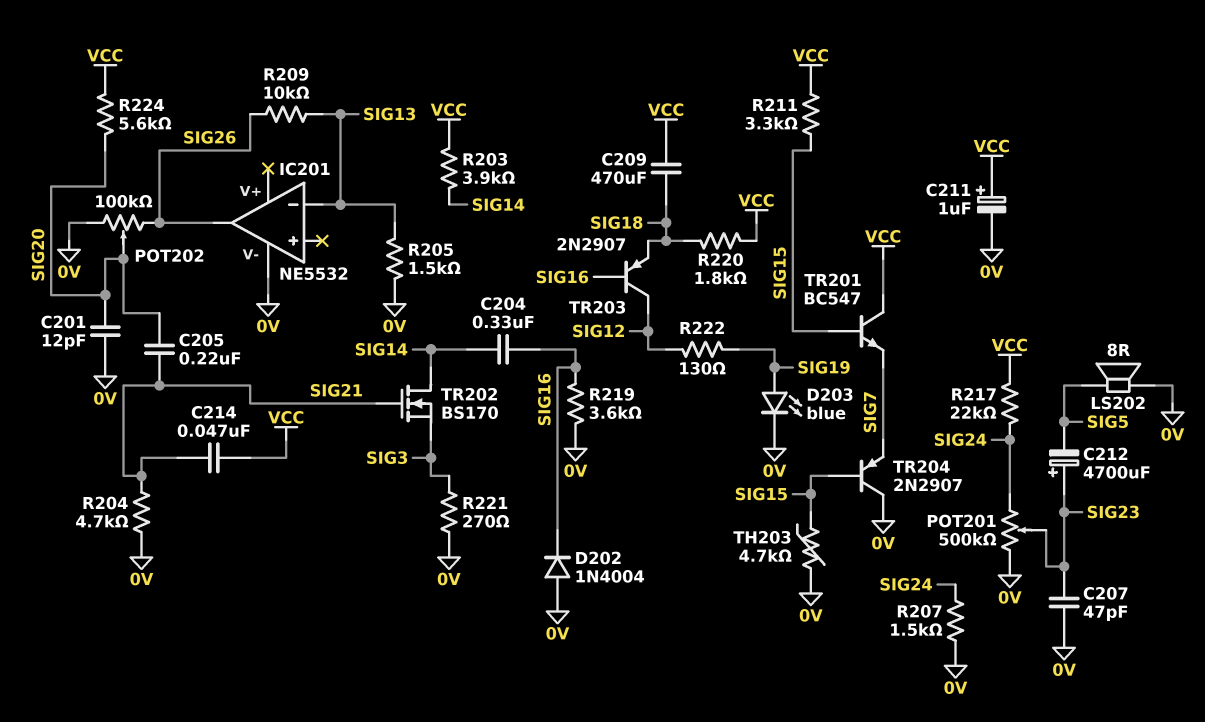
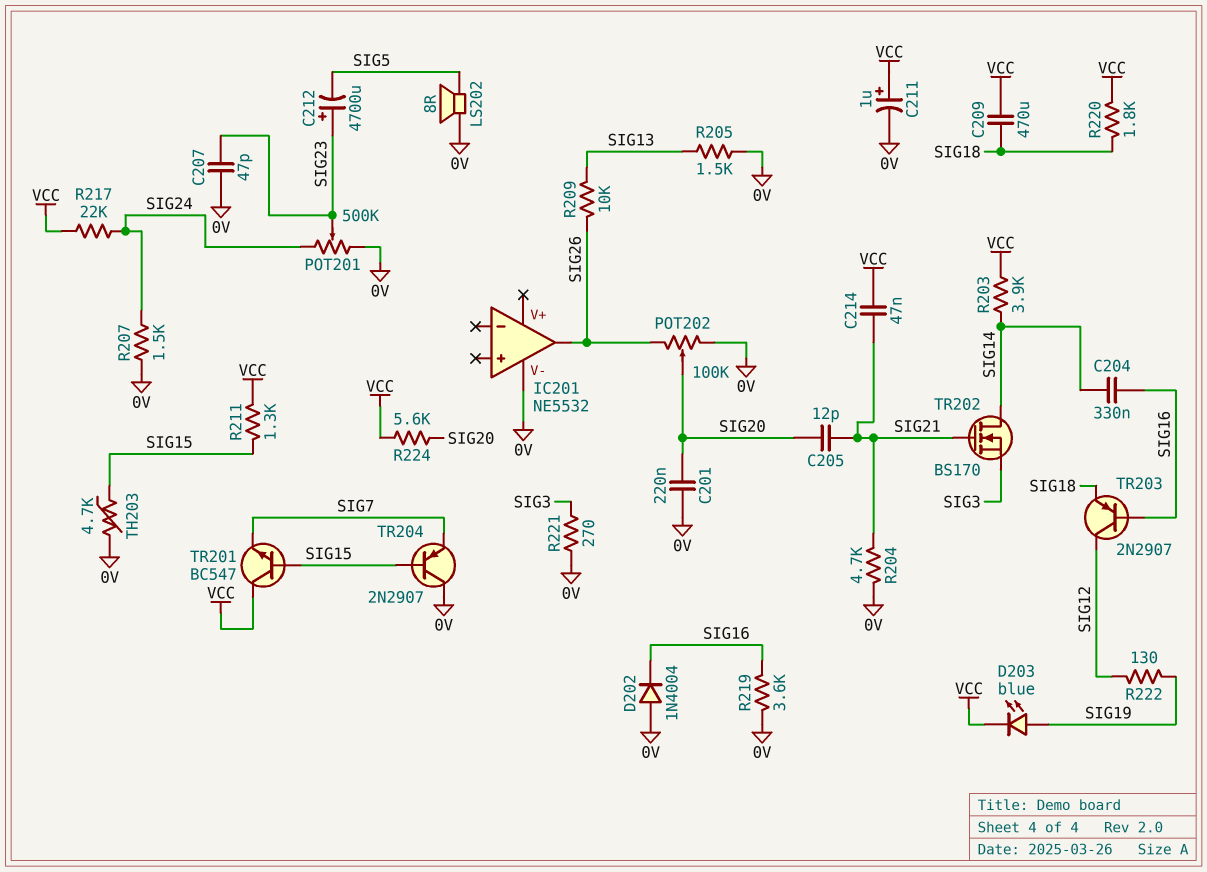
C201: 12pF (0V, SIG20) -> 220nF (0V, SIG20)
C205: 220nF (SIG20, SIG21) -> 12pF (SIG20, SIG21)
D203: LED blue (A SIG19, K 0V) -> LED blue (A SIG19, K VCC)
IC201 pin in-: SIG13 -> none
R211: 3.3k (SIG15, VCC) -> 1.3k (SIG15, VCC)

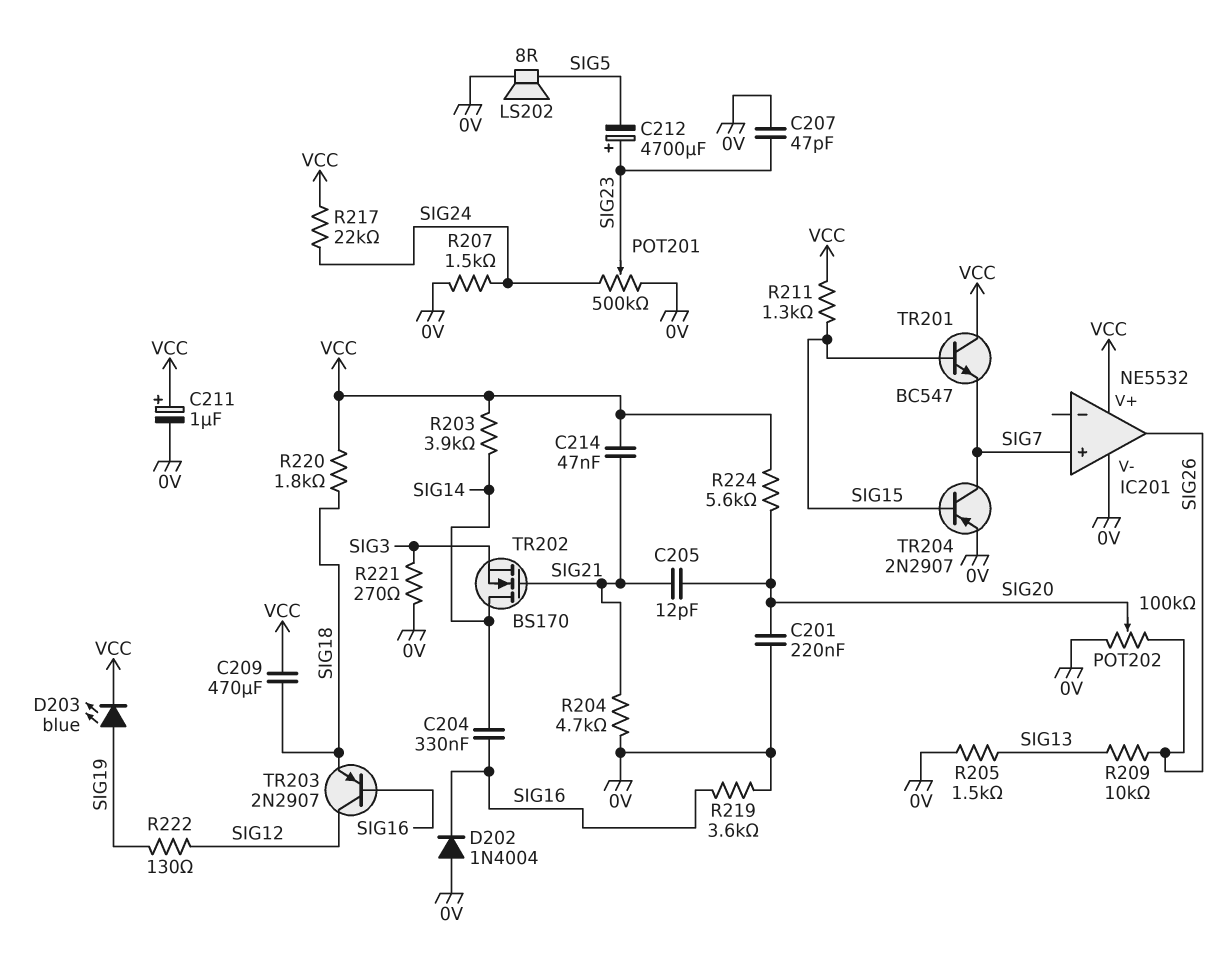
IC201 pin V+: none -> VCC
IC201 pin in+: none -> SIG7
TH203: 4.7k (0V, SIG15) -> none
TR204: PNP 2N2907 (B SIG15, C 0V, E SIG7) -> PNP 2N2907 (B SIG15, C SIG7, E 0V)

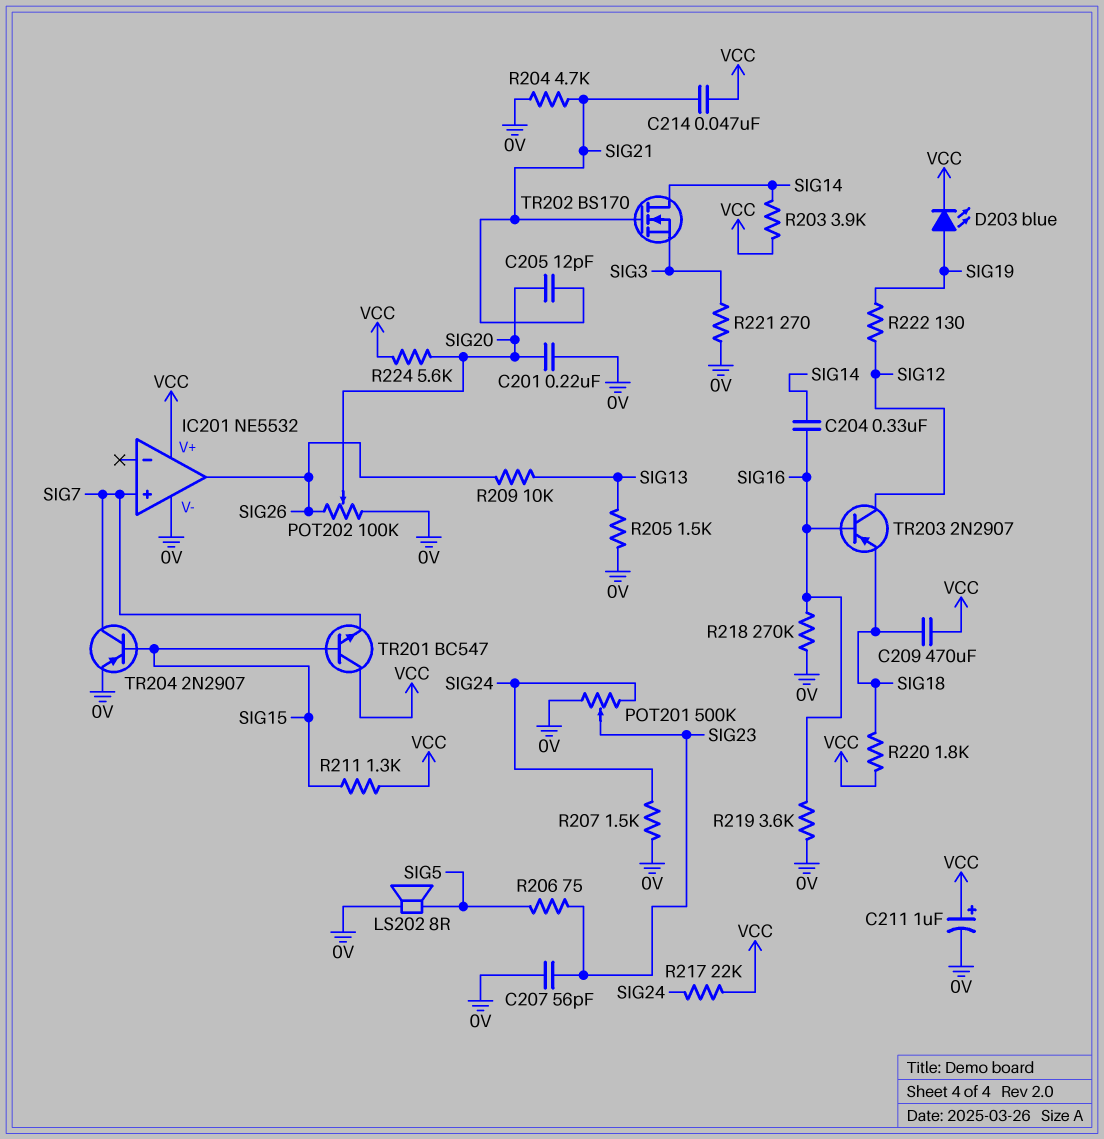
C207: 47pF (0V, SIG23) -> 56pF (0V, SIG23)
C212: 4700uF (plus SIG23, minus SIG5) -> none
D202: diode 1N4004 (A 0V, K SIG16) -> none
R206: none -> 75 (SIG5, SIG23)
R218: none -> 270k (0V, SIG16)

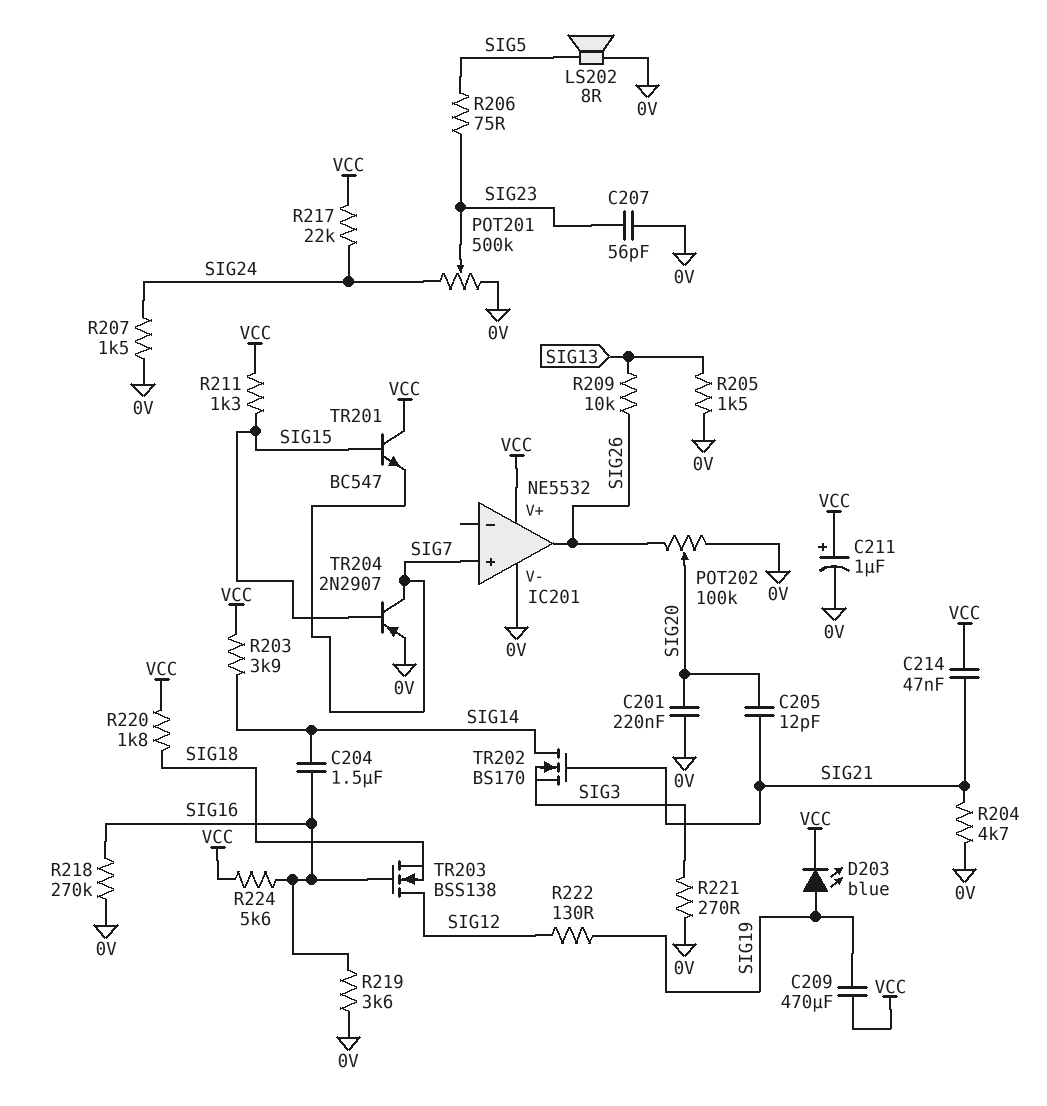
C204: 330nF (SIG14, SIG16) -> 1.5uF (SIG14, SIG16)
C209: 470uF (SIG18, VCC) -> 470uF (SIG19, VCC)
R224: 5.6k (SIG20, VCC) -> 5.6k (SIG16, VCC)
TR203: PNP 2N2907 (B SIG16, C SIG12, E SIG18) -> NMOS BSS138 (G SIG16, D SIG12, S SIG18)

